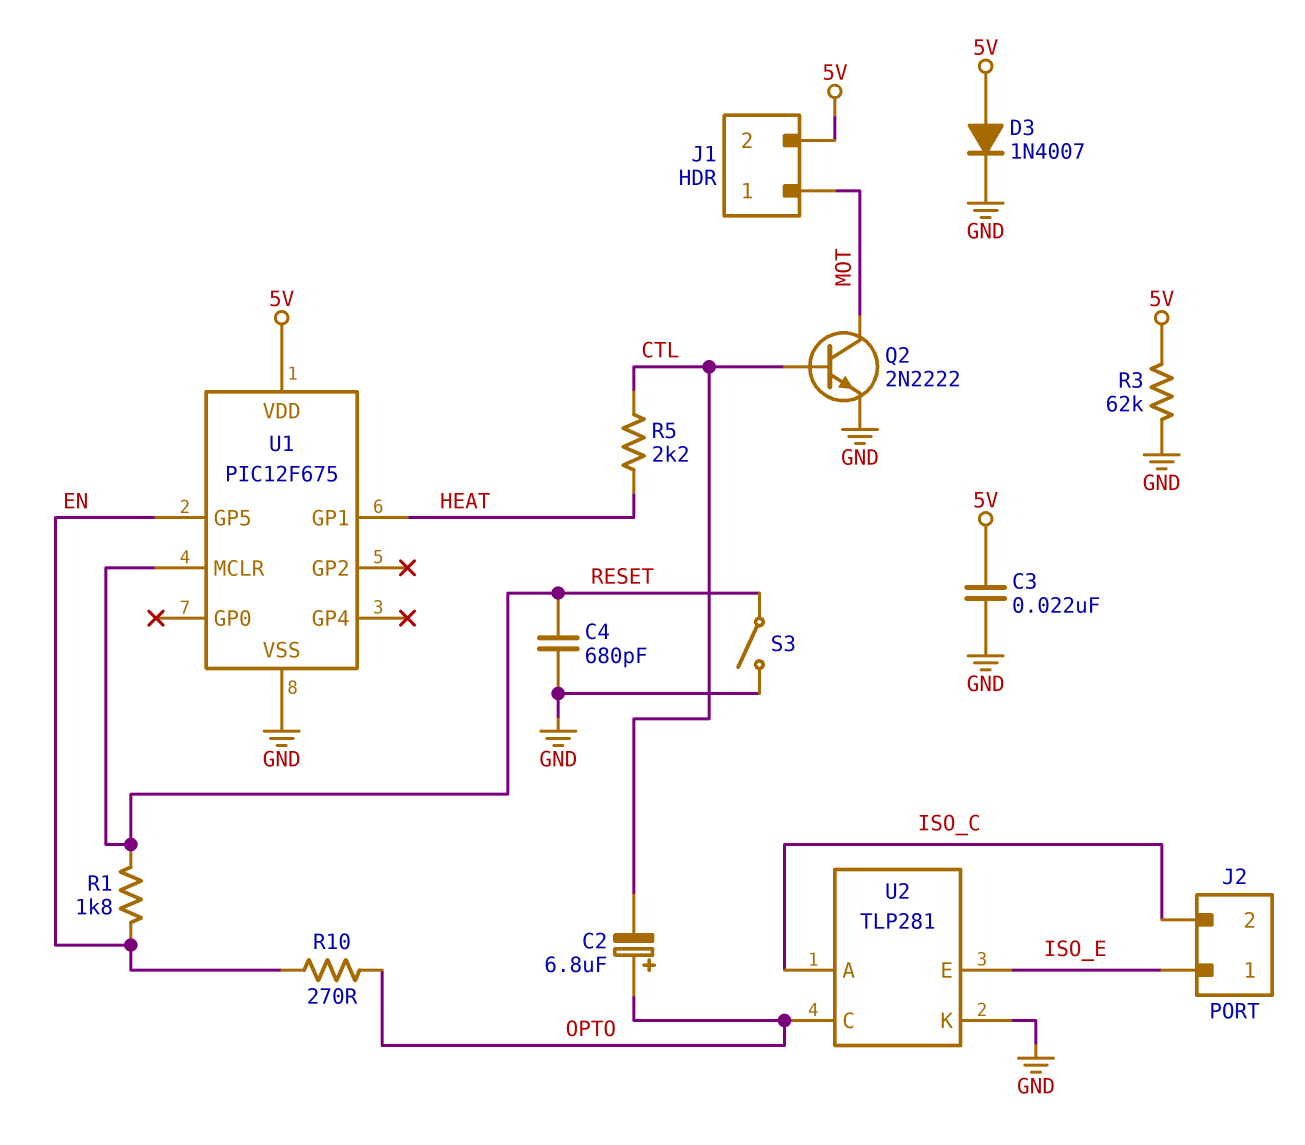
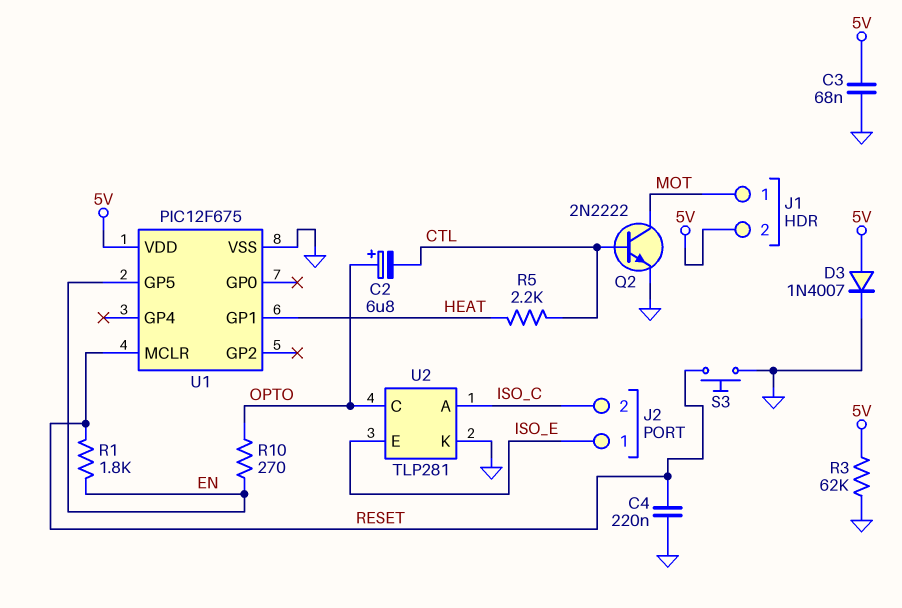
C3: 22nF (5V, GND) -> 68nF (5V, GND)
C4: 680pF (GND, RESET) -> 220nF (GND, RESET)
S3: switch (GND, RESET) -> button (GND, RESET)

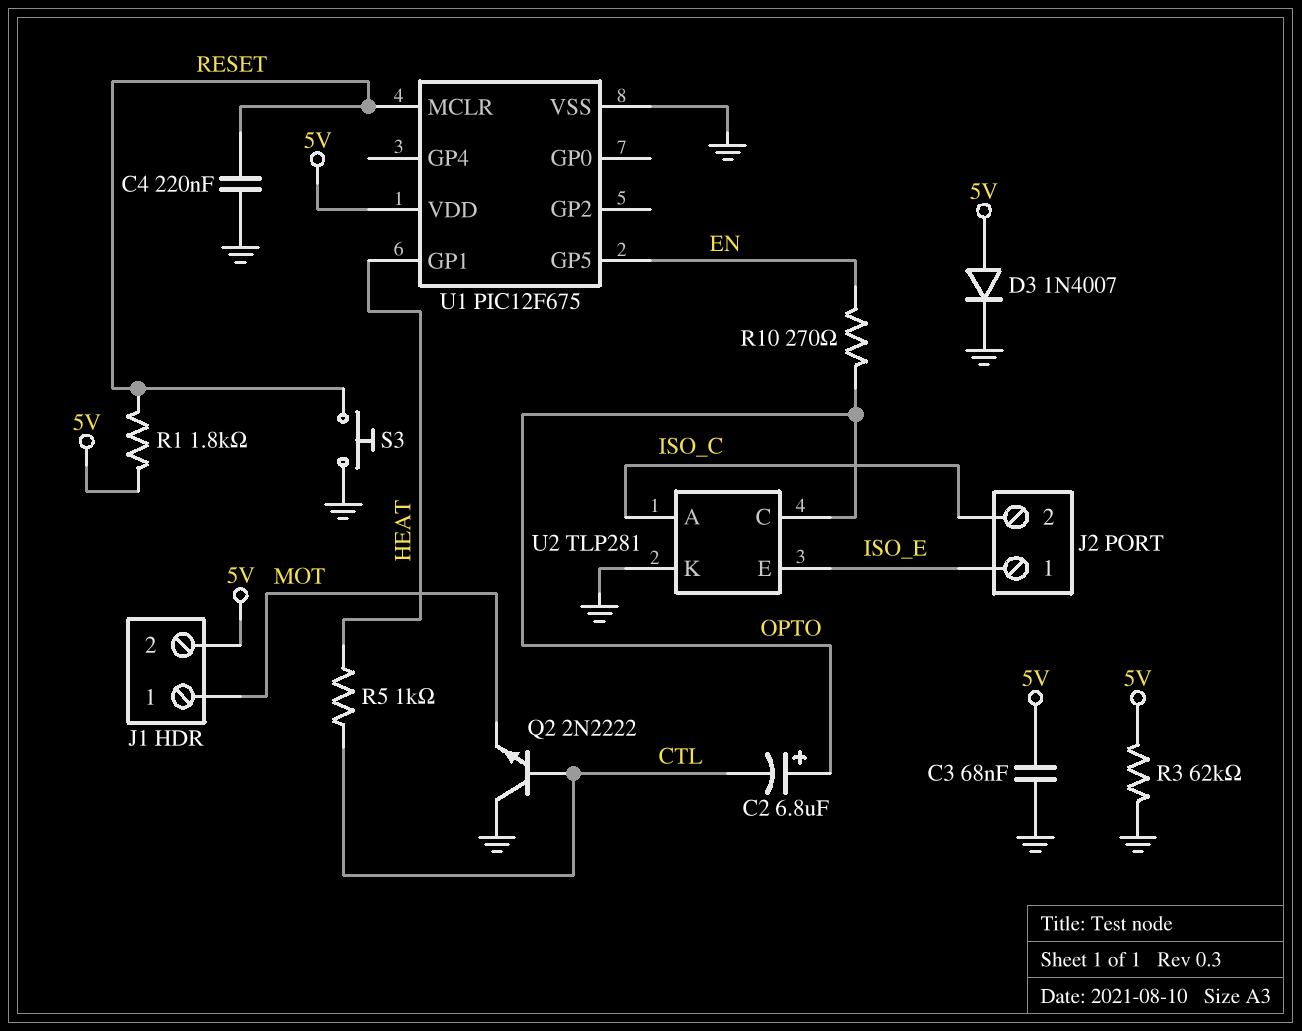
Q2: NPN 2N2222 (B CTL, C MOT, E GND) -> NPN 2N2222 (B CTL, C GND, E MOT)
R1: 1.8k (EN, RESET) -> 1.8k (5V, RESET)
R5: 2.2k (CTL, HEAT) -> 1k (CTL, HEAT)

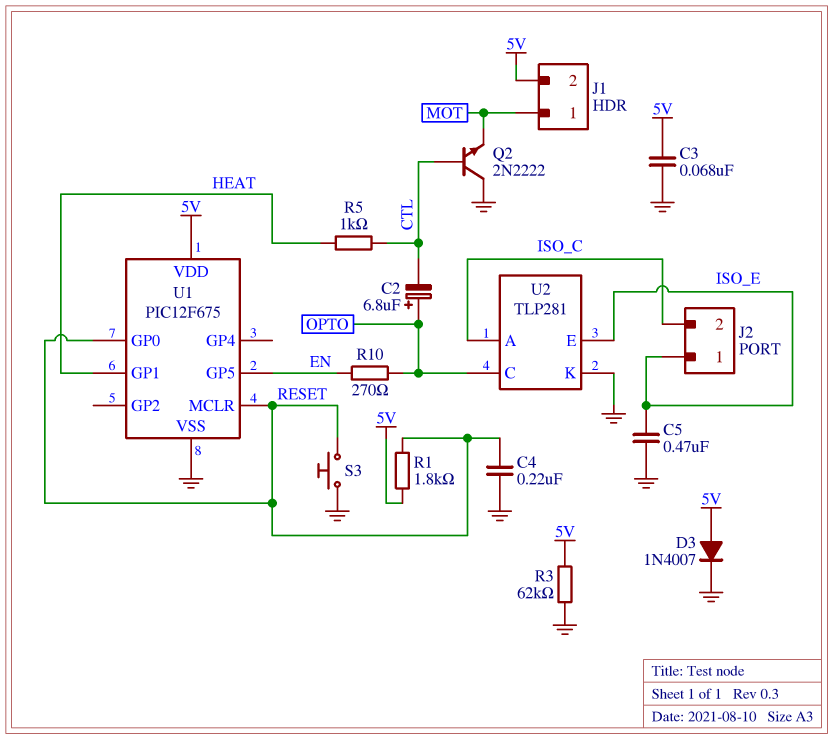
C5: none -> 470nF (GND, ISO_E)
U1 pin GP0: none -> RESET

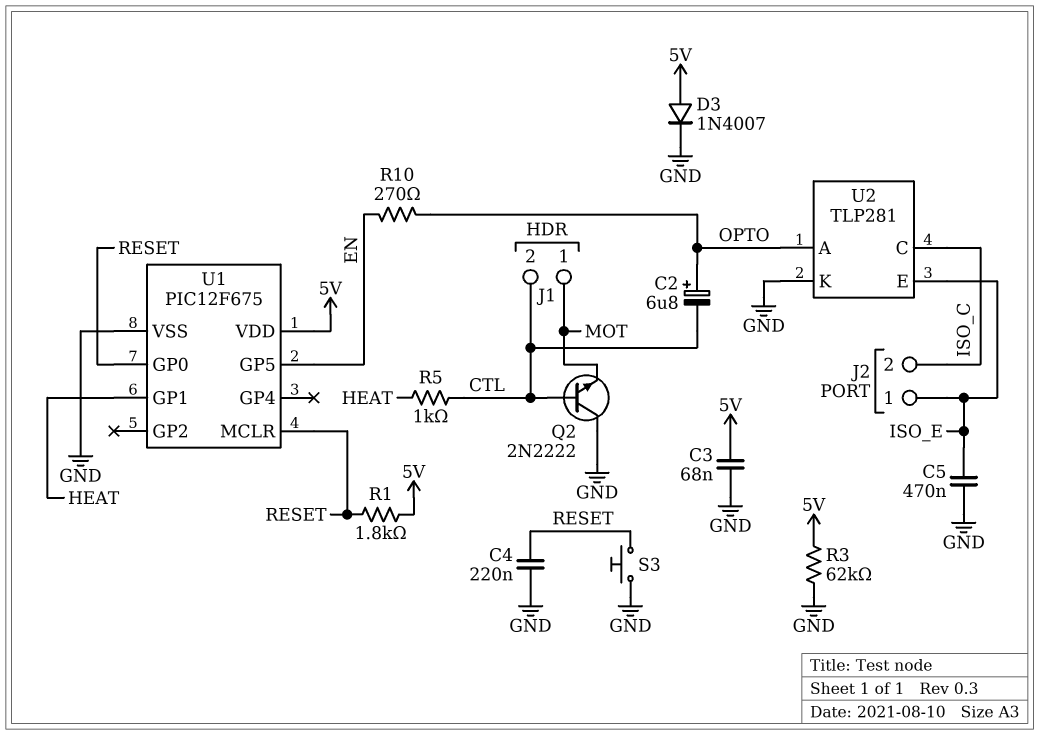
J1 pin 2: 5V -> CTL
U2 pin A: ISO_C -> OPTO
U2 pin C: OPTO -> ISO_C

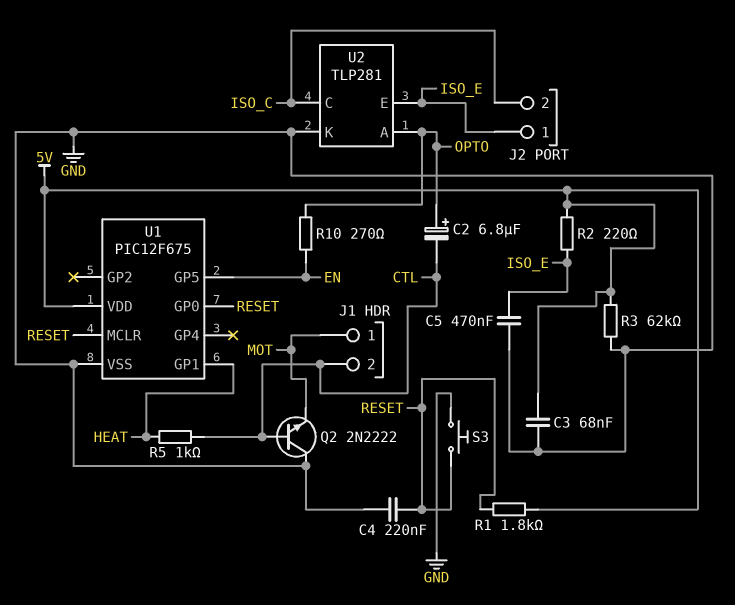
D3: diode 1N4007 (A 5V, K GND) -> none
R2: none -> 220 (5V, ISO_E)

